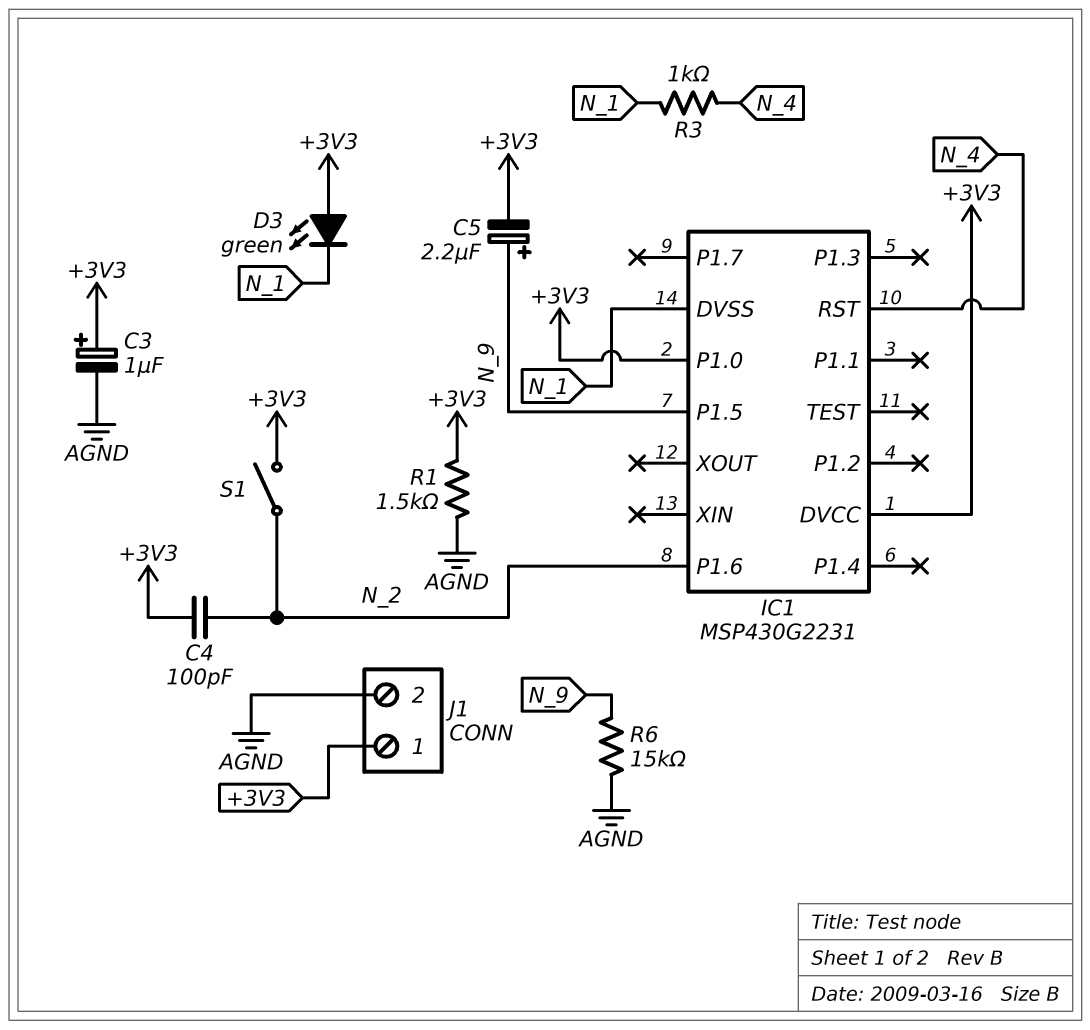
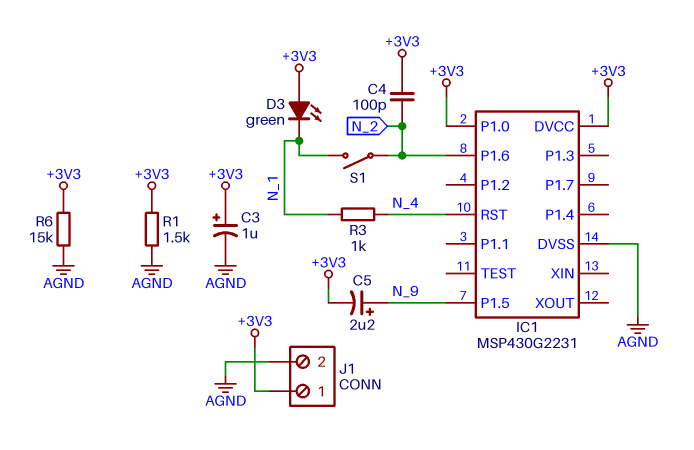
IC1 pin DVSS: N_1 -> AGND
R6: 15k (AGND, N_9) -> 15k (+3V3, AGND)
S1: switch (+3V3, N_2) -> switch (N_1, N_2)

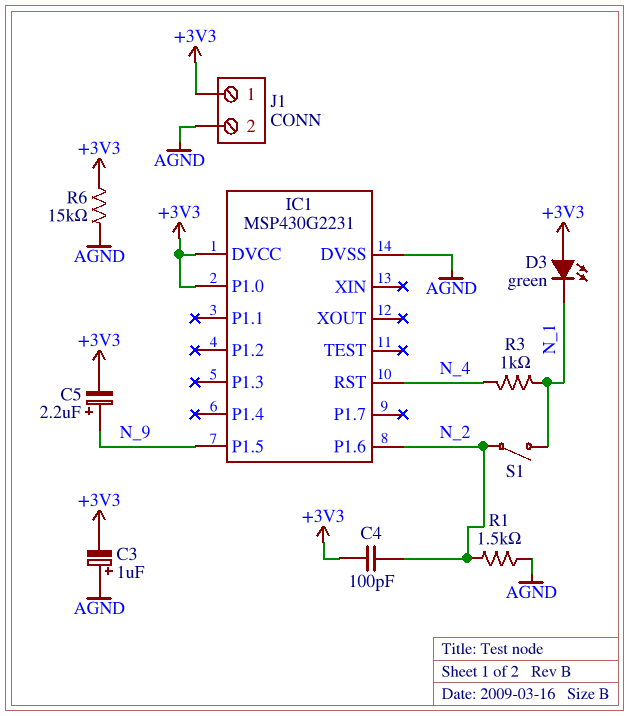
C3: 1uF (plus +3V3, minus AGND) -> 1uF (plus AGND, minus +3V3)
R1: 1.5k (+3V3, AGND) -> 1.5k (AGND, N_2)

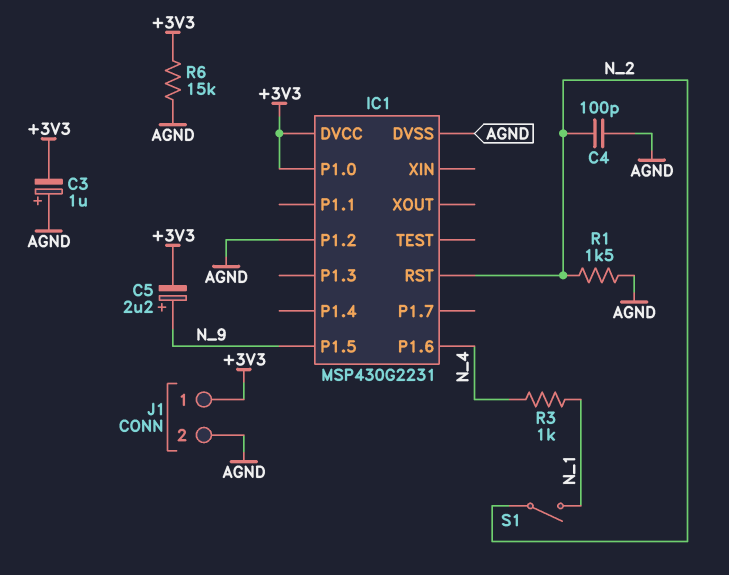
C4: 100pF (+3V3, N_2) -> 100pF (AGND, N_2)
D3: LED green (A +3V3, K N_1) -> none
IC1 pin P1.2: none -> AGND
IC1 pin P1.6: N_2 -> N_4
IC1 pin RST: N_4 -> N_2

